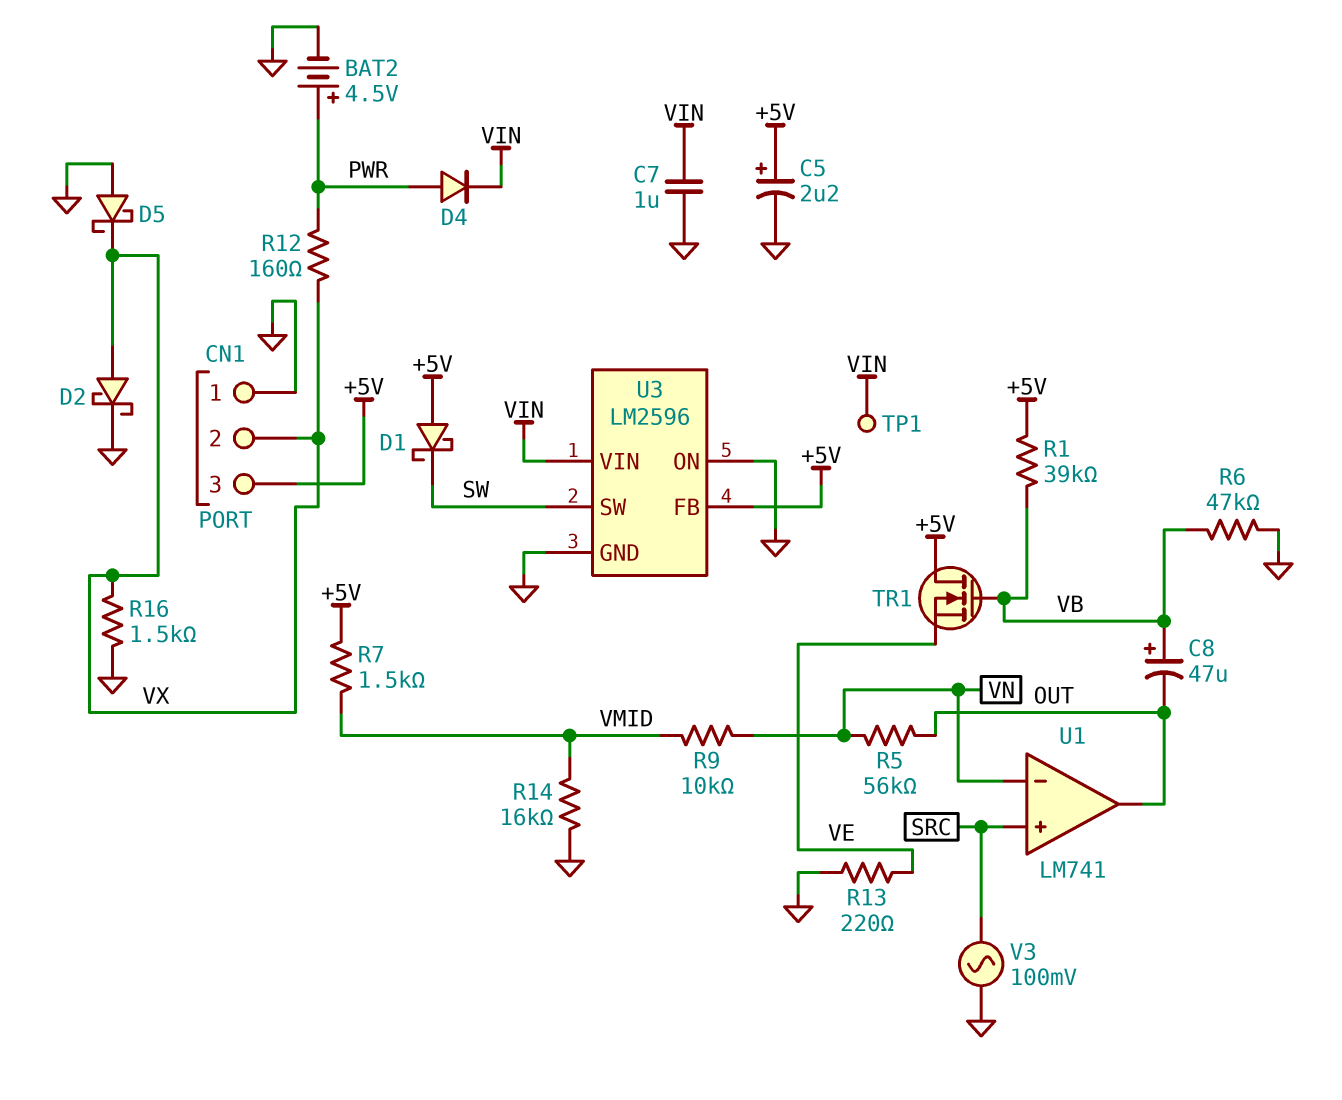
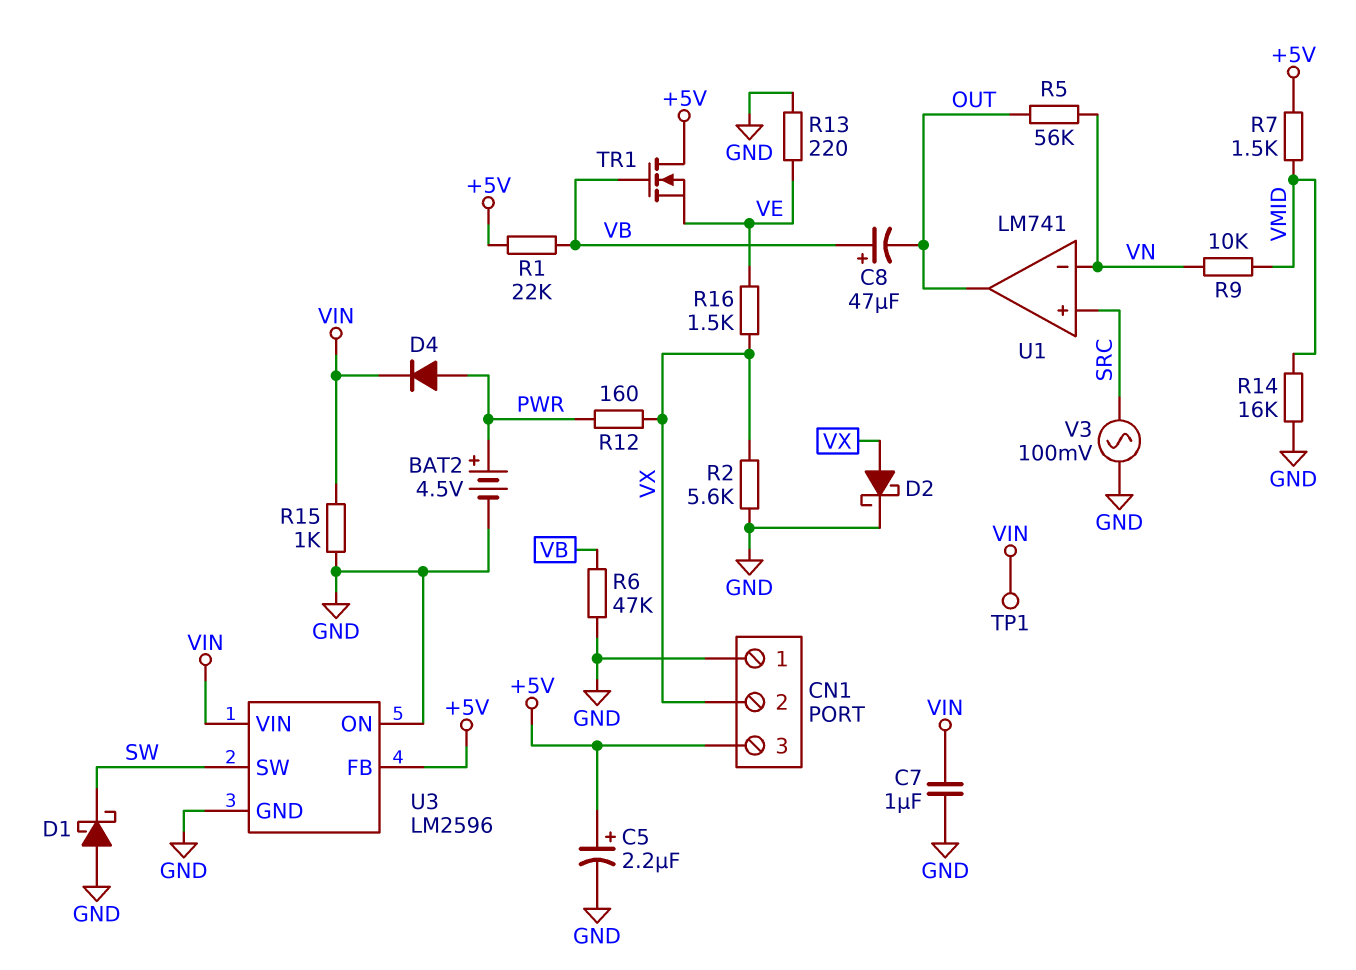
D1: schottky (A +5V, K SW) -> schottky (A GND, K SW)
D5: schottky (A GND, K VX) -> none
R1: 39k (+5V, VB) -> 22k (+5V, VB)
R2: none -> 5.6k (GND, VX)
R15: none -> 1k (GND, VIN)
R16: 1.5k (GND, VX) -> 1.5k (VE, VX)

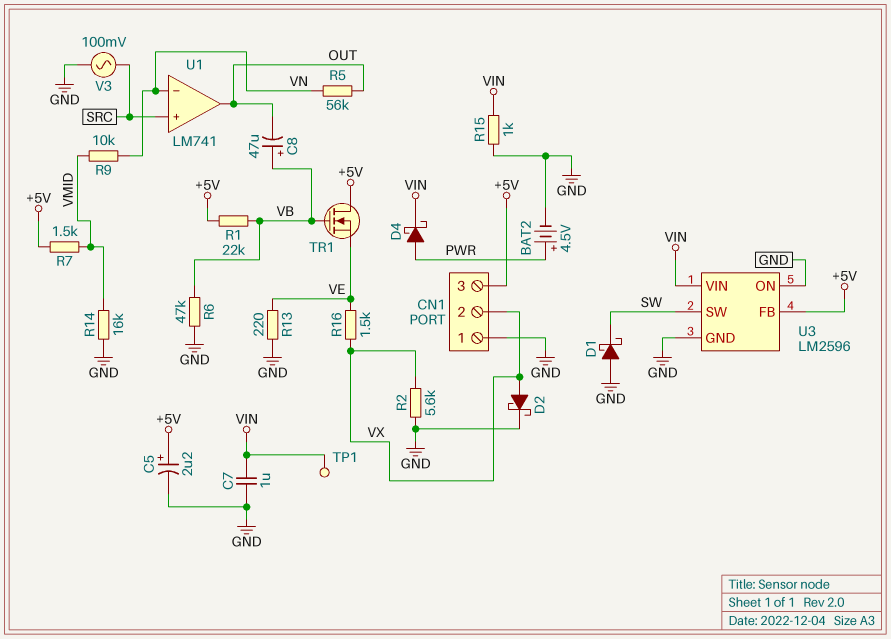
D4: diode (A PWR, K VIN) -> schottky (A PWR, K VIN)
R12: 160 (PWR, VX) -> none

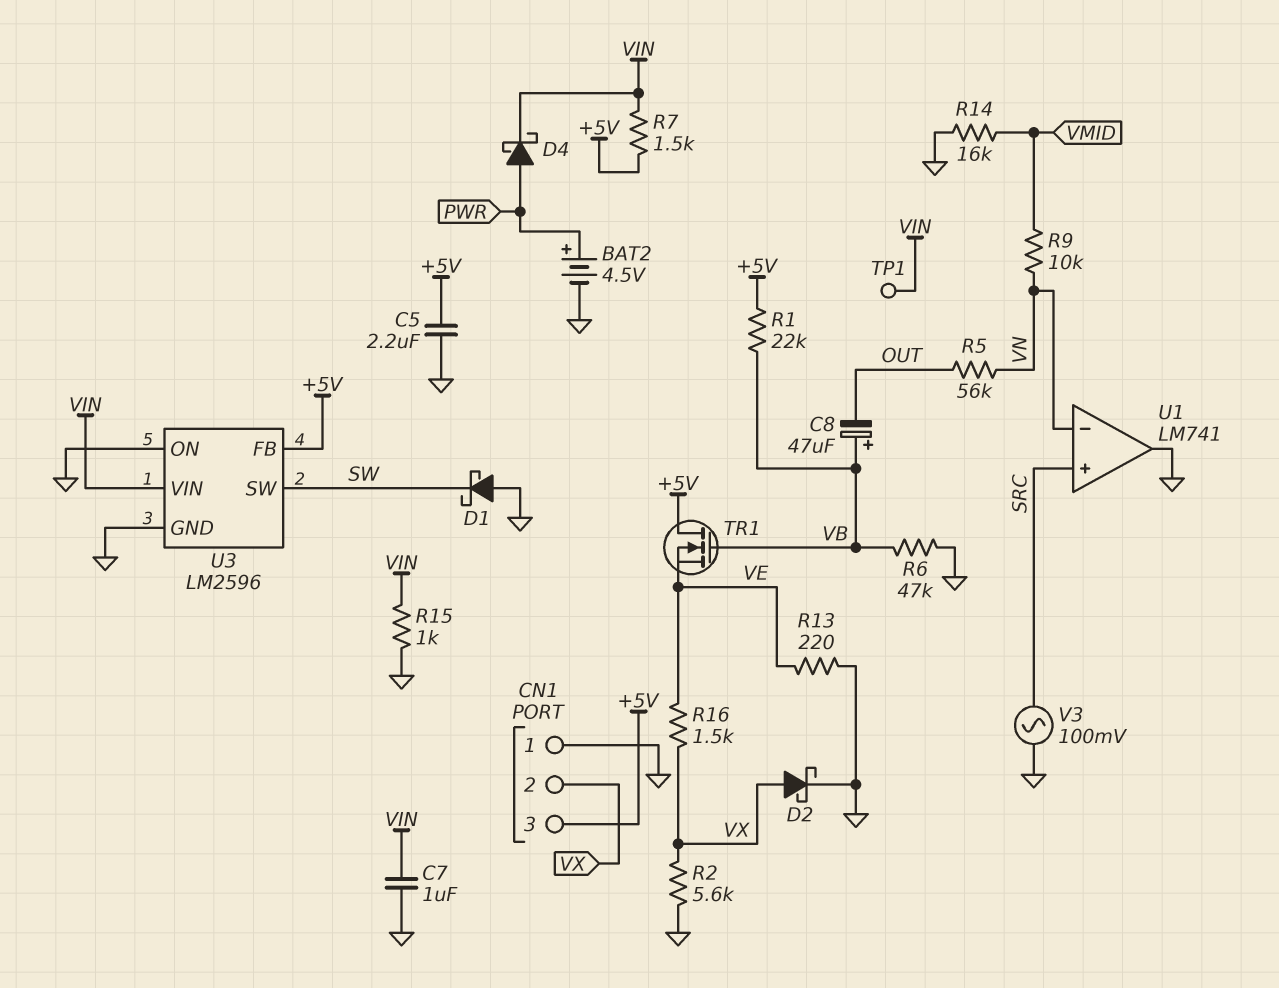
C5: 2.2uF (plus +5V, minus GND) -> 2.2uF (+5V, GND)
R7: 1.5k (+5V, VMID) -> 1.5k (+5V, VIN)
U1 pin out: OUT -> GND

